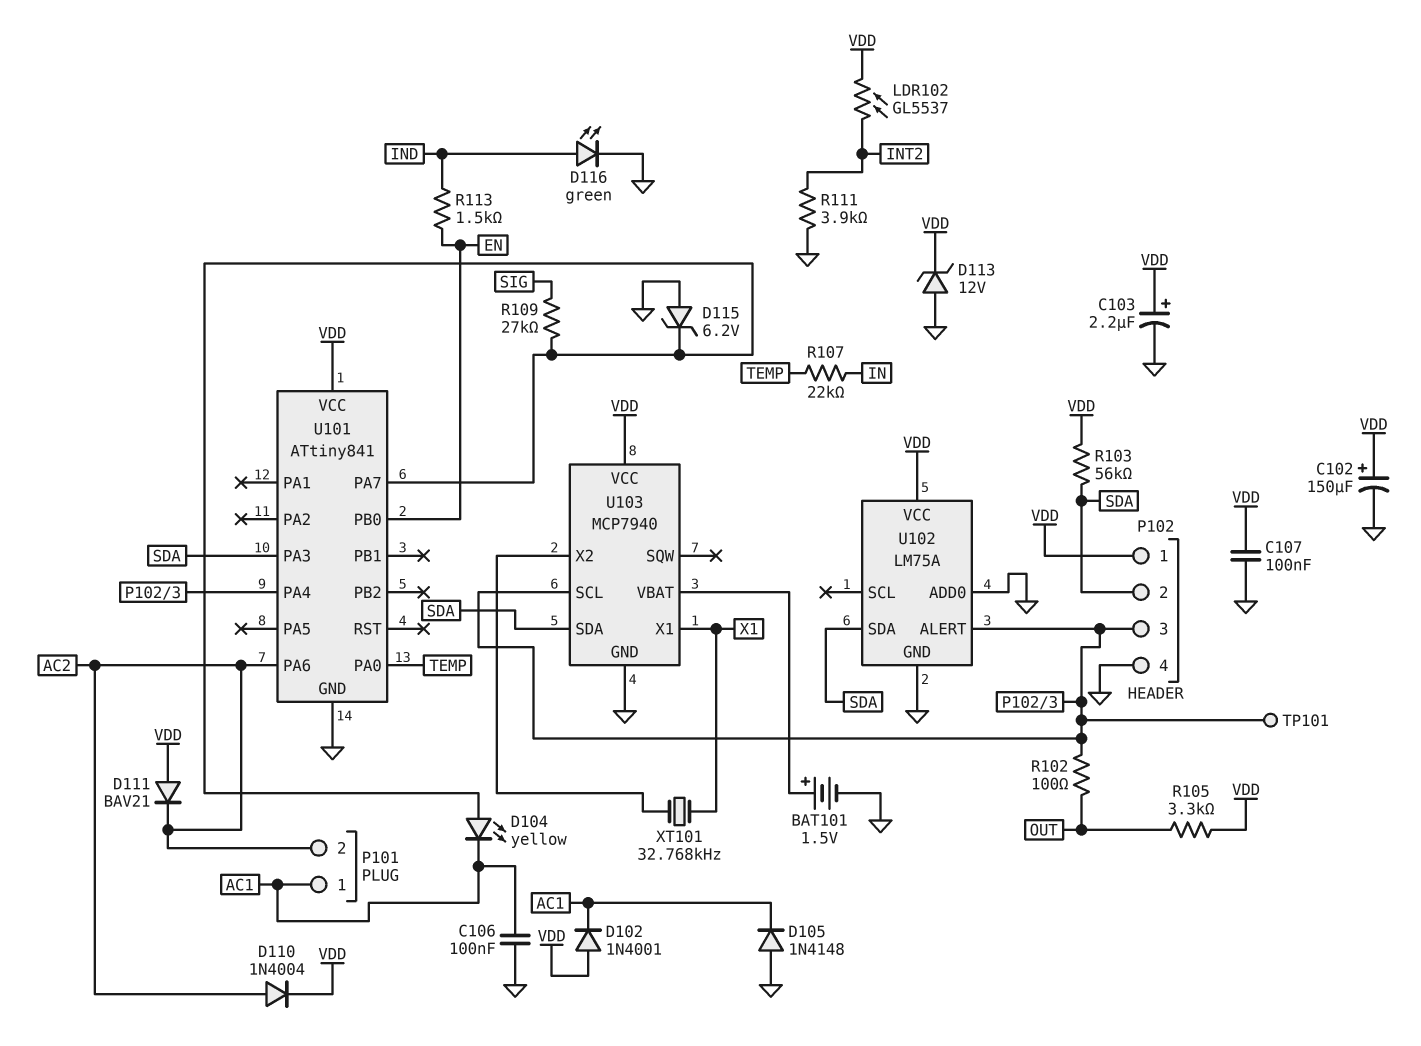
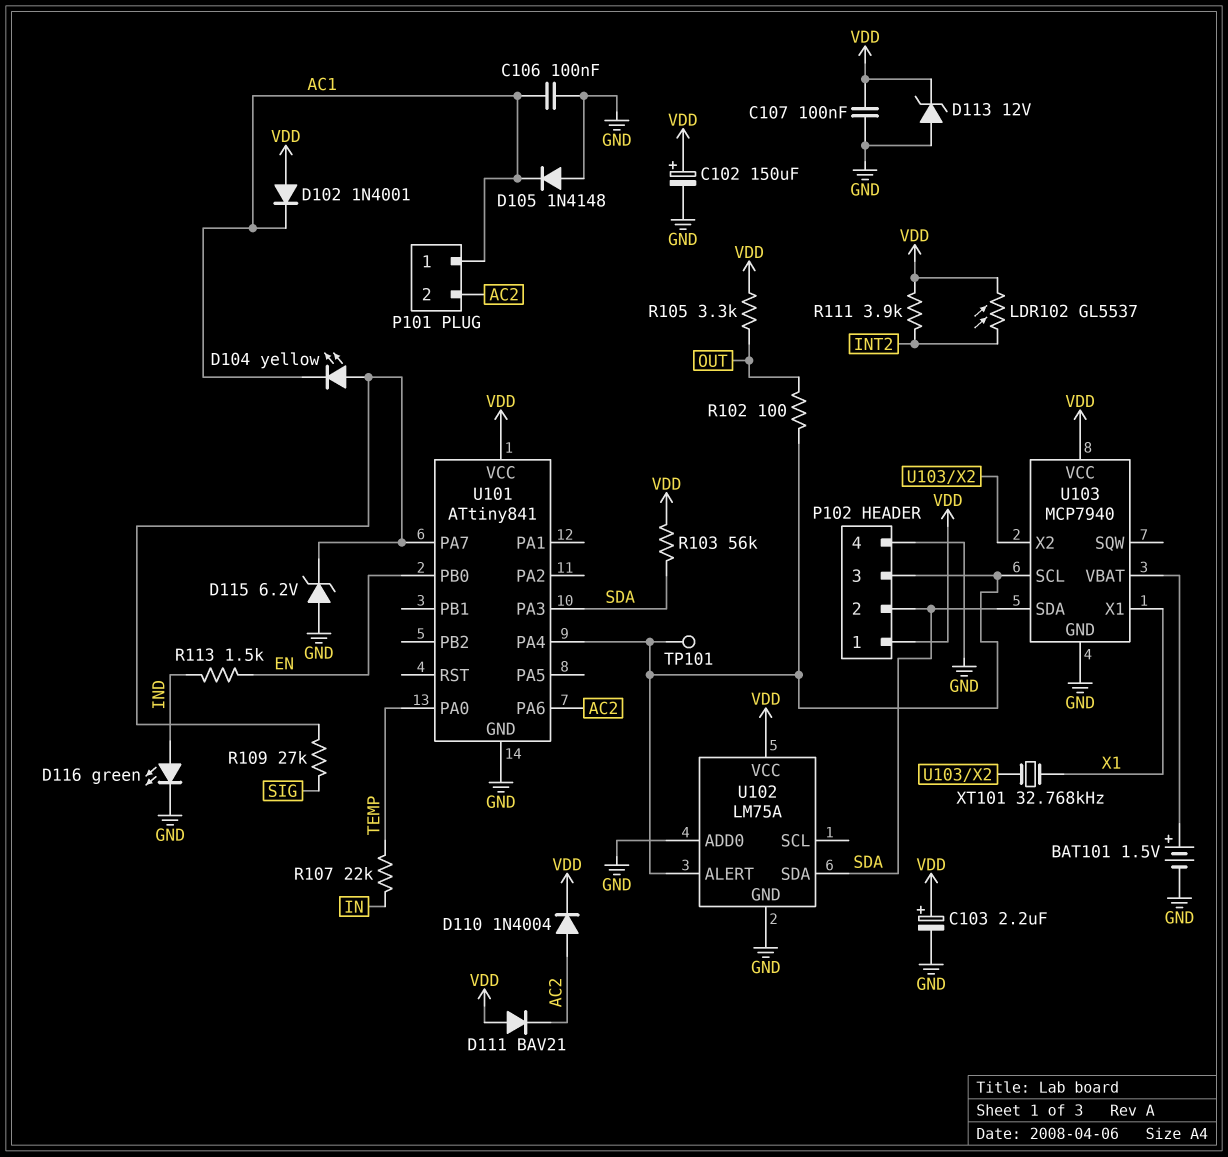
R111: 3.9k (GND, INT2) -> 3.9k (INT2, VDD)

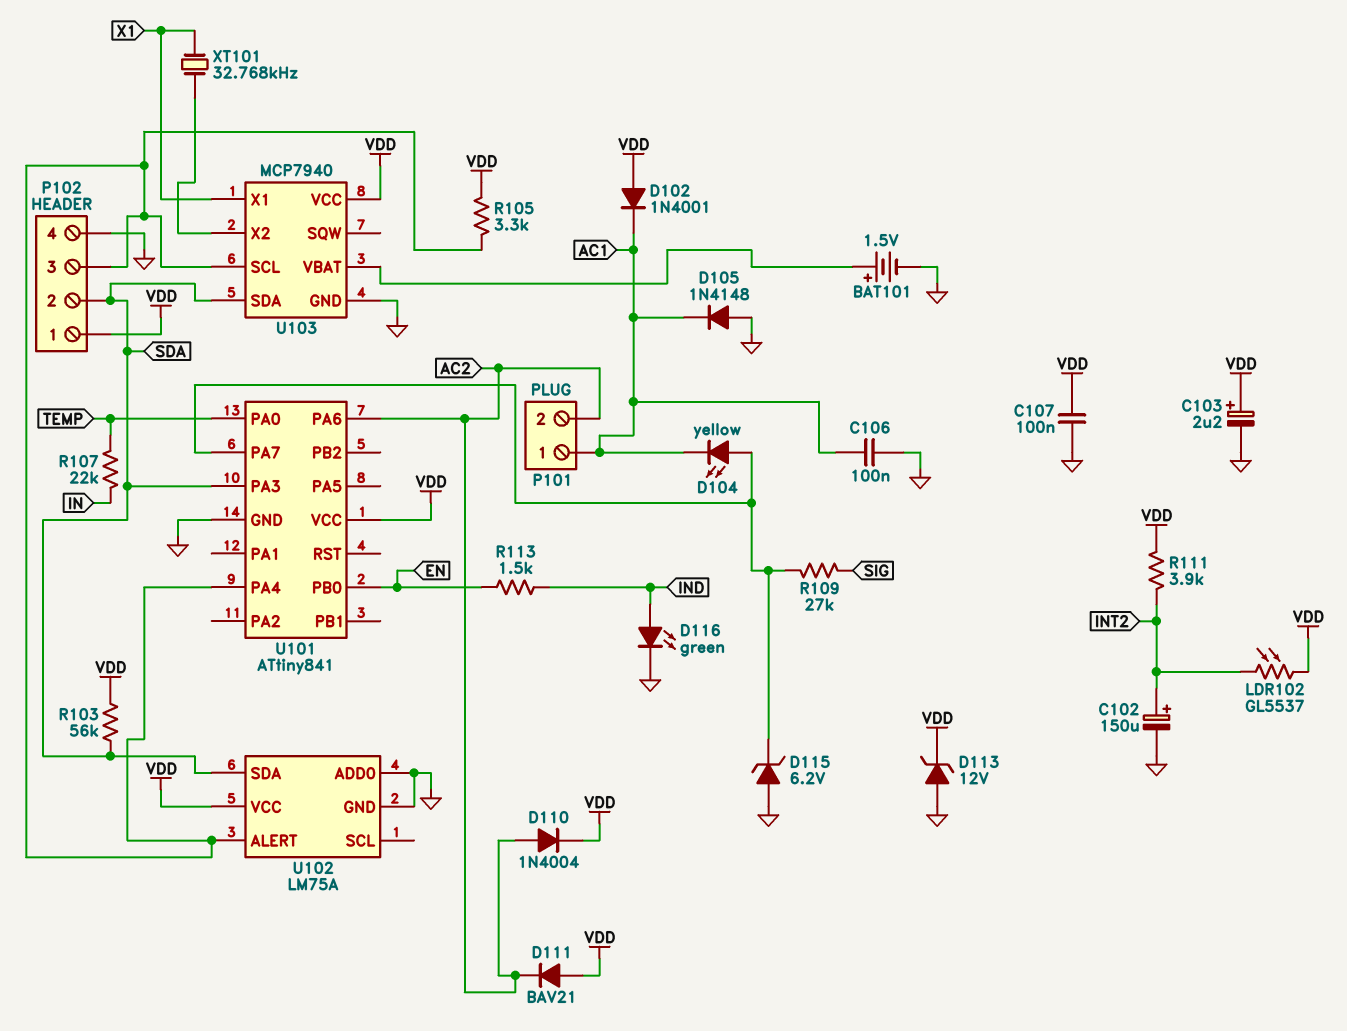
C102: 150uF (plus VDD, minus GND) -> 150uF (plus INT2, minus GND)
R102: 100 (OUT, P102/3) -> none
R105: 3.3k (OUT, VDD) -> 3.3k (P102/3, VDD)
TP101: test point (P102/3) -> none

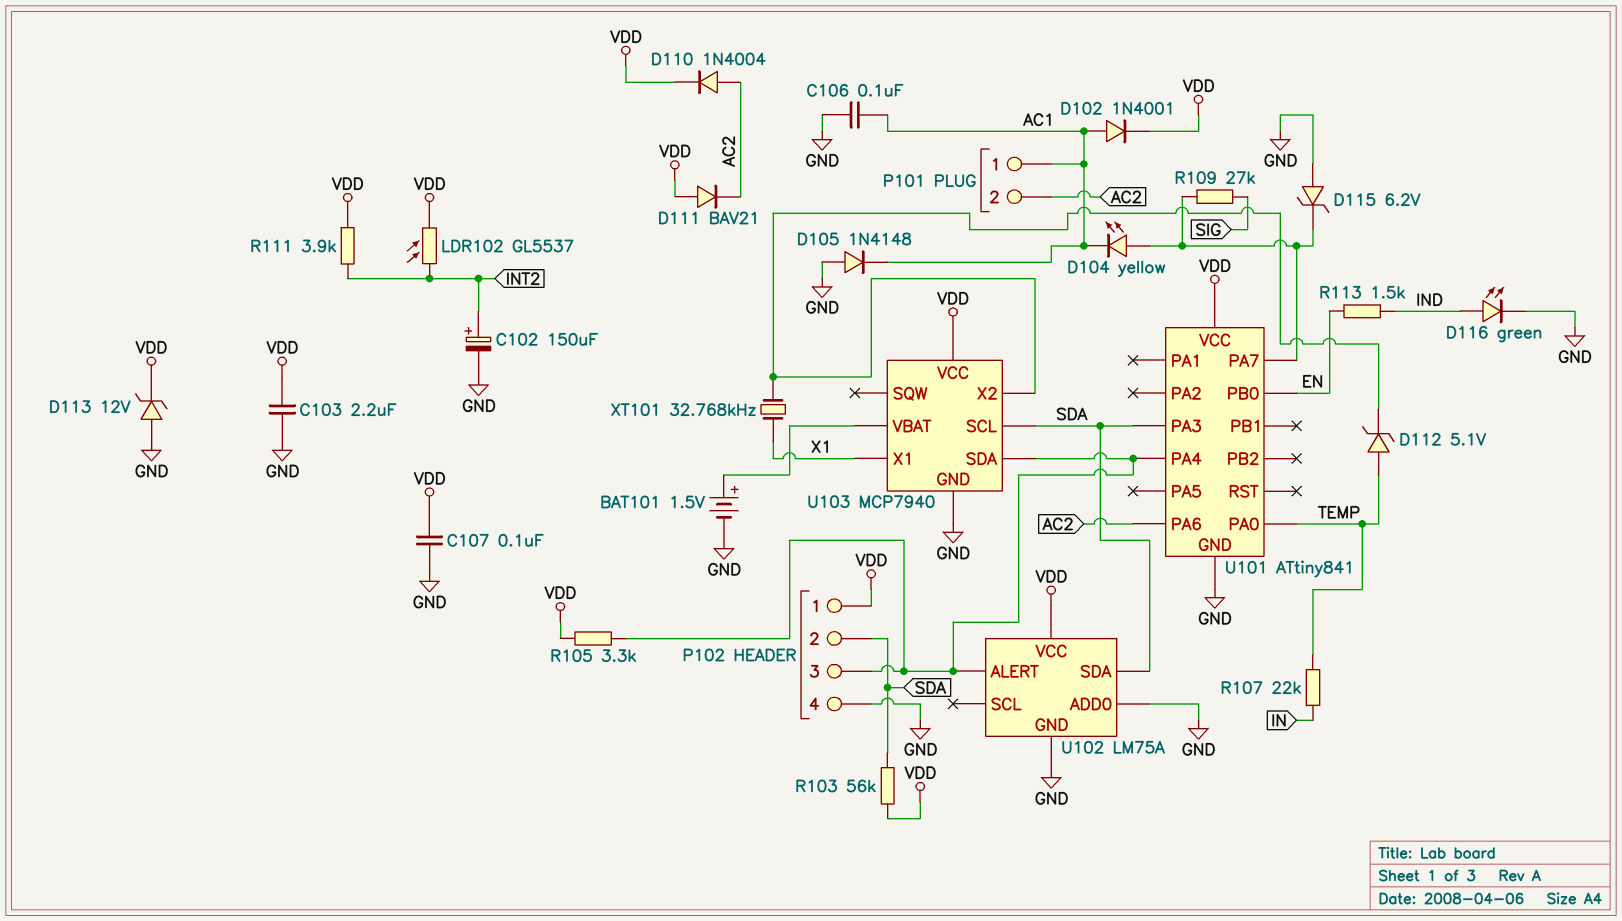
C103: 2.2uF (plus VDD, minus GND) -> 2.2uF (GND, VDD)
D102: diode 1N4001 (A VDD, K AC1) -> diode 1N4001 (A AC1, K VDD)
D112: none -> zener 5.1V (A TEMP, K U103/X2)
U103 pin SCL: P102/3 -> SDA
U103 pin SDA: SDA -> P102/3

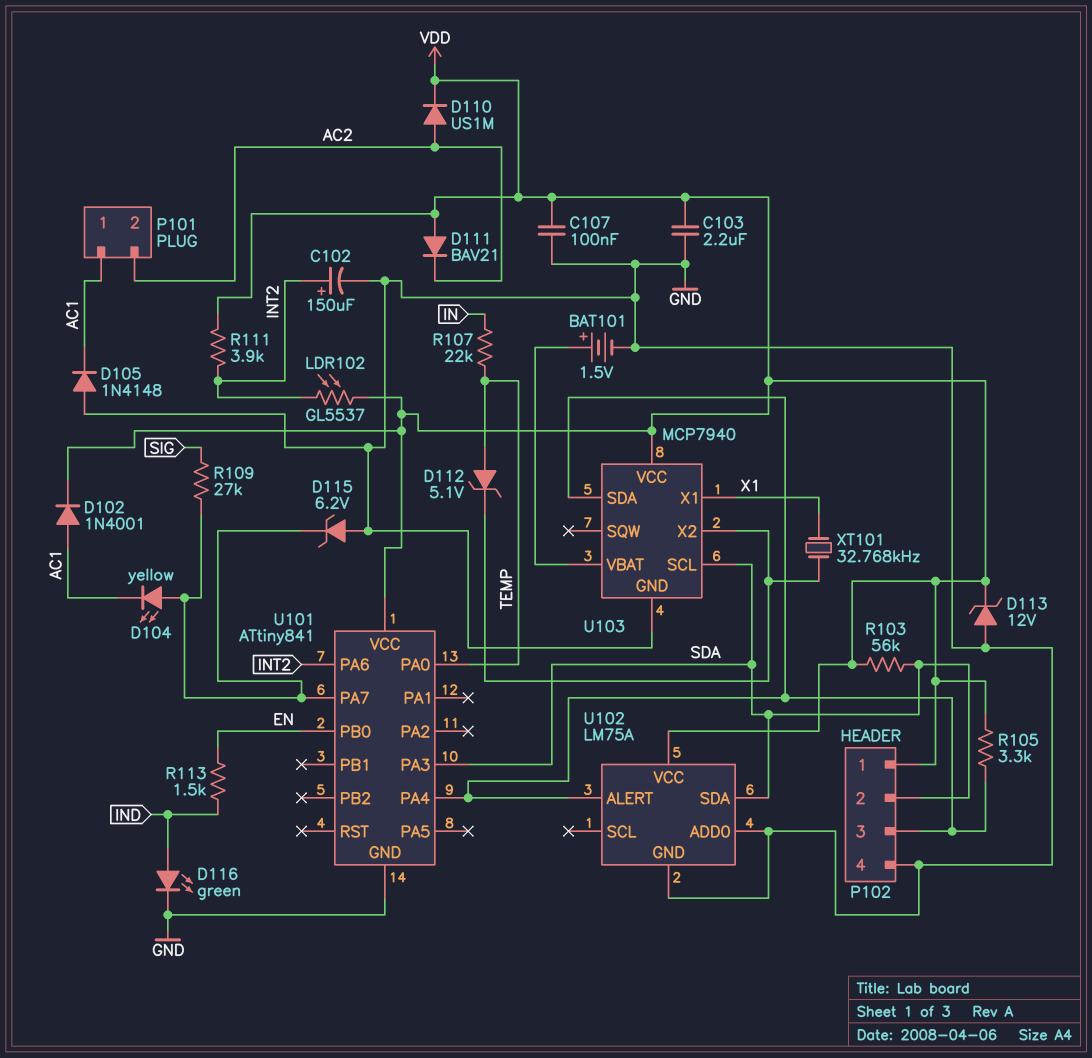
C106: 100nF (AC1, GND) -> none
D110: diode 1N4004 (A AC2, K VDD) -> diode US1M (A AC2, K VDD)
U101 pin PA6: AC2 -> INT2

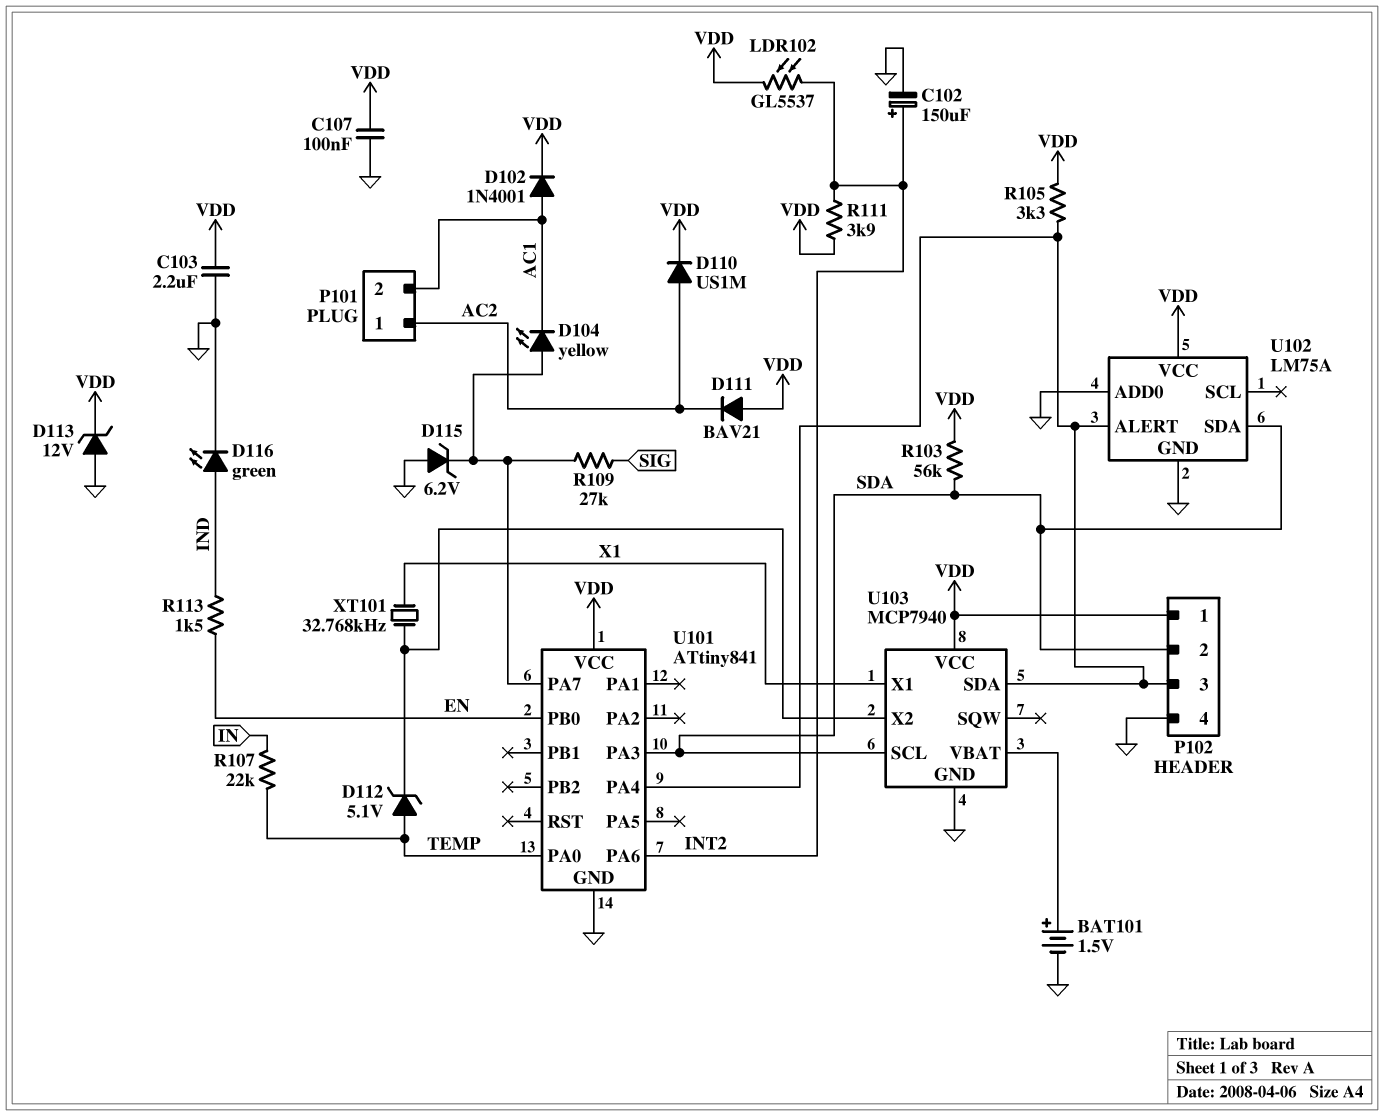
D105: diode 1N4148 (A GND, K AC1) -> none
P101 pin 1: AC1 -> AC2
P101 pin 2: AC2 -> AC1

